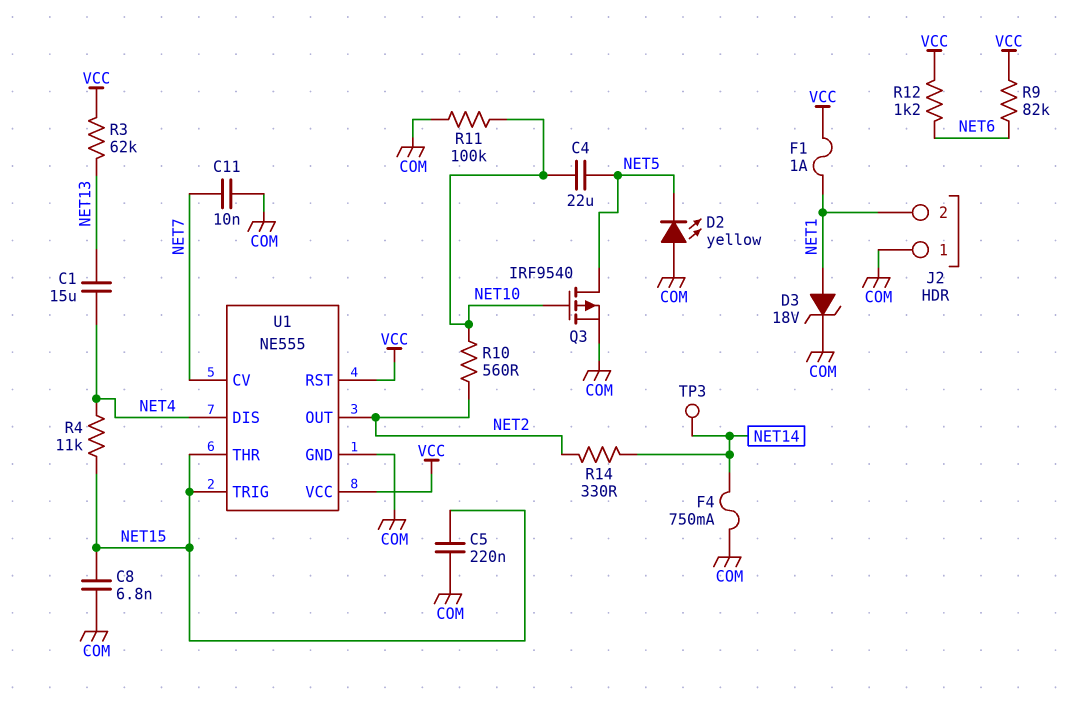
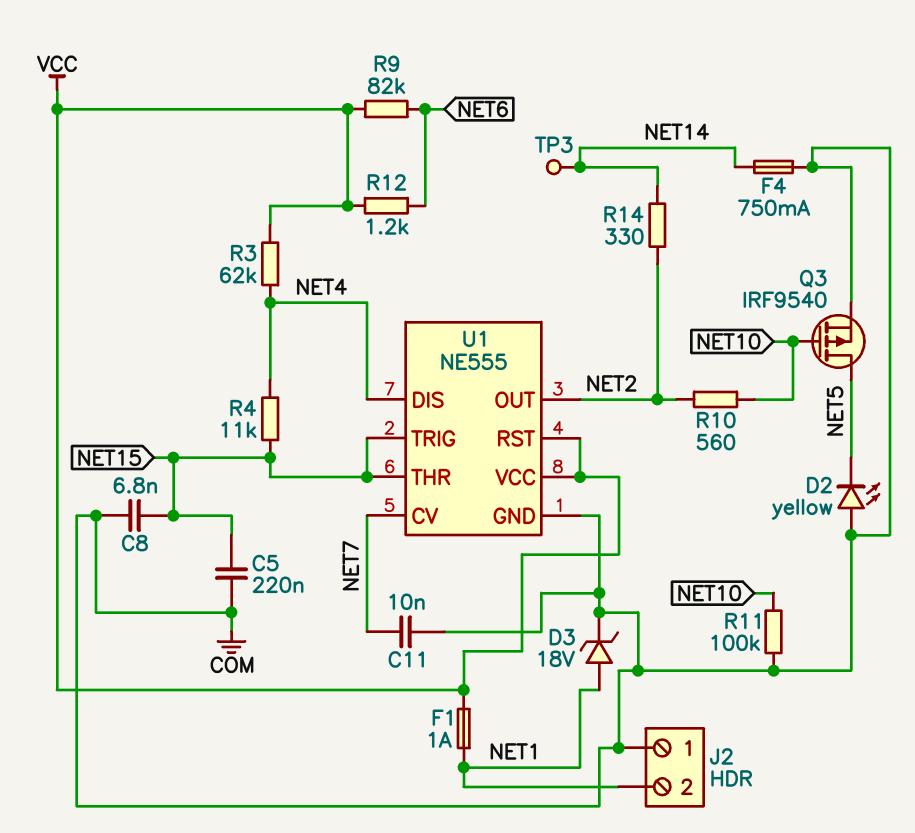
C1: 15uF (NET4, NET13) -> none
C4: 22uF (NET5, NET10) -> none
R3: 62k (NET13, VCC) -> 62k (NET4, VCC)

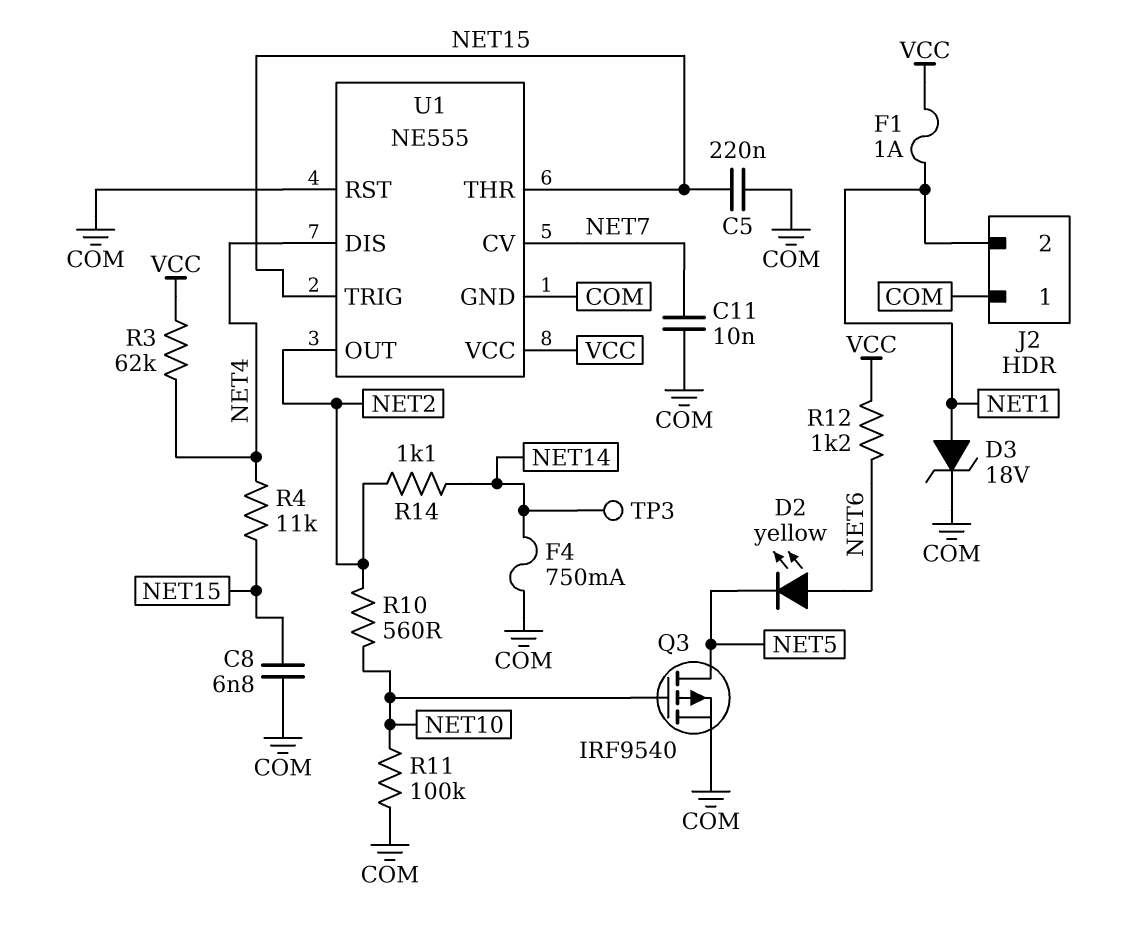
D2: LED yellow (A COM, K NET5) -> LED yellow (A NET6, K NET5)
R9: 82k (NET6, VCC) -> none
R14: 330 (NET2, NET14) -> 1.1k (NET2, NET14)
U1 pin RST: VCC -> COM

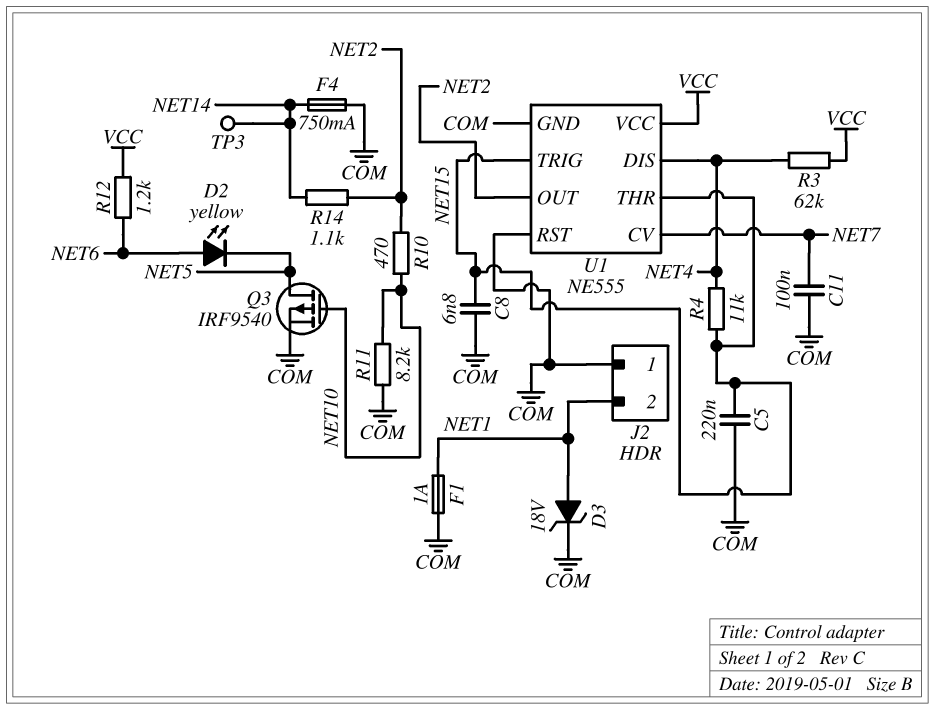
C11: 10nF (COM, NET7) -> 100nF (COM, NET7)
F1: 1A (NET1, VCC) -> 1A (COM, NET1)
R10: 560 (NET2, NET10) -> 470 (NET2, NET10)
R11: 100k (COM, NET10) -> 8.2k (COM, NET10)

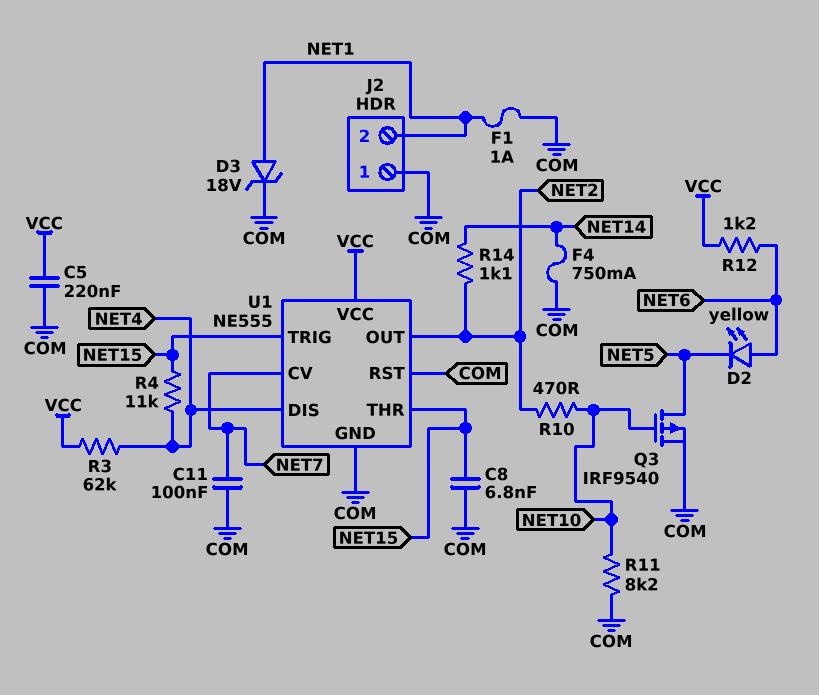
C5: 220nF (COM, NET15) -> 220nF (COM, VCC)
TP3: test point (NET14) -> none

